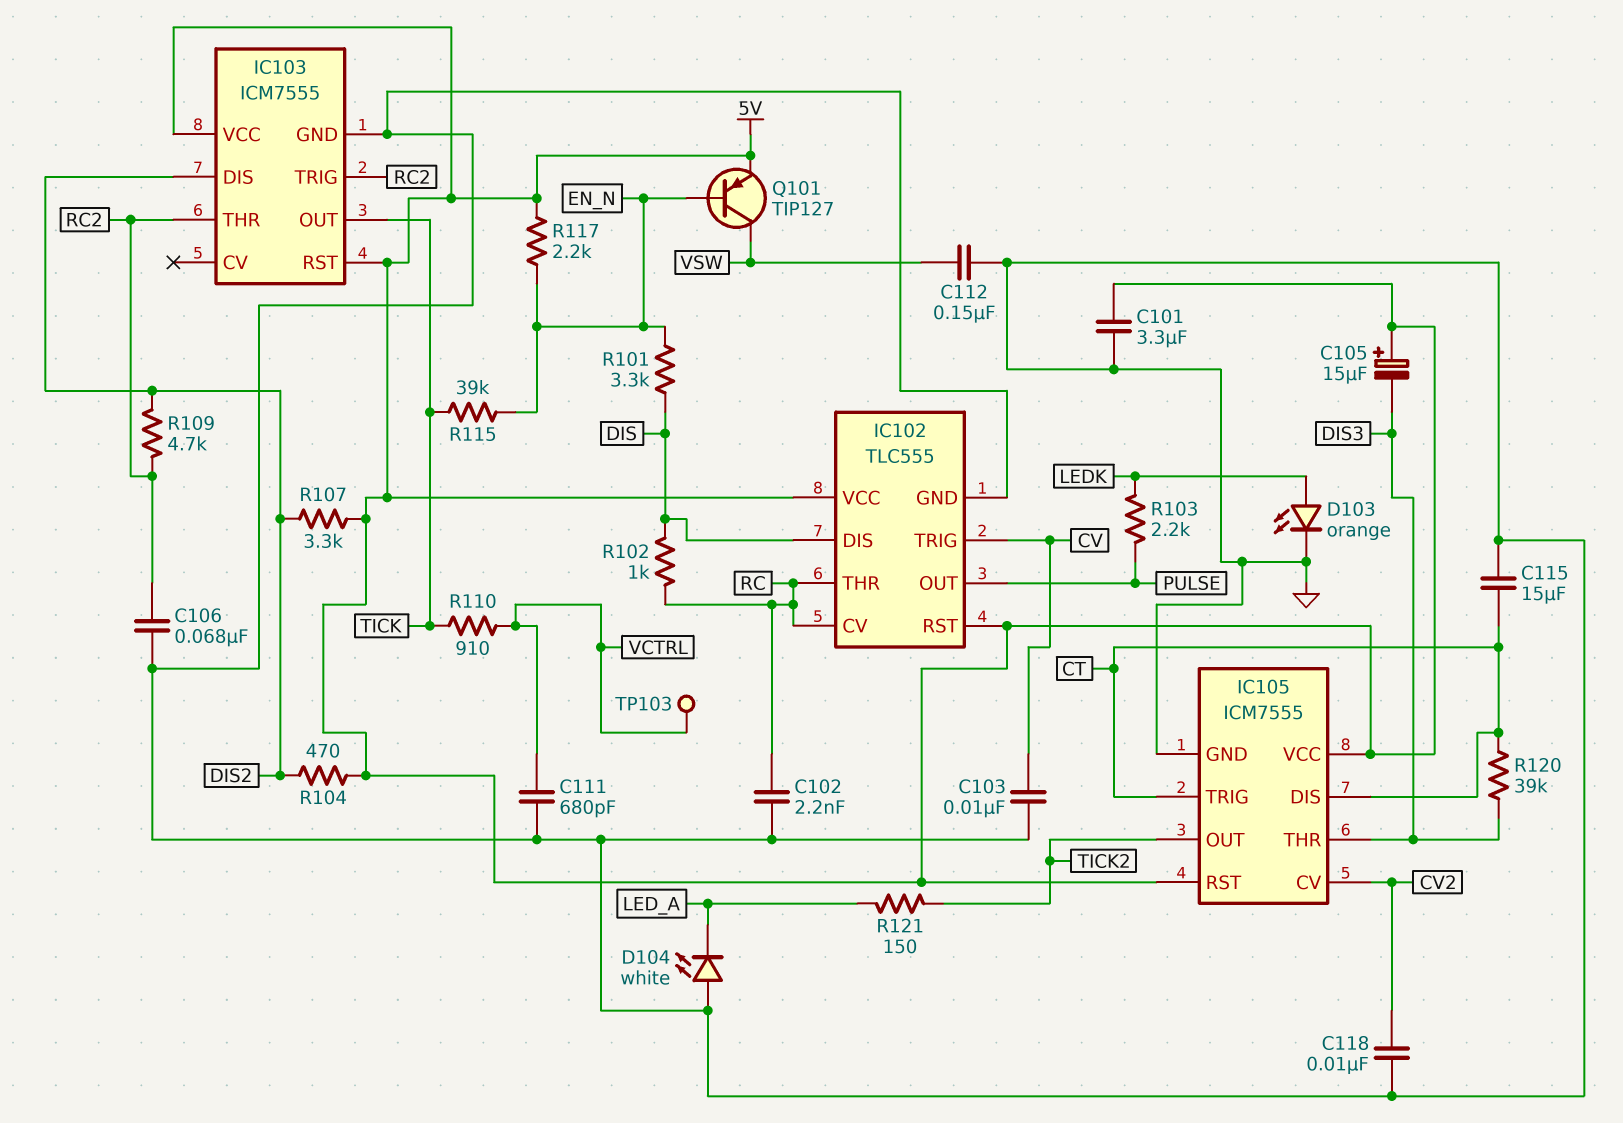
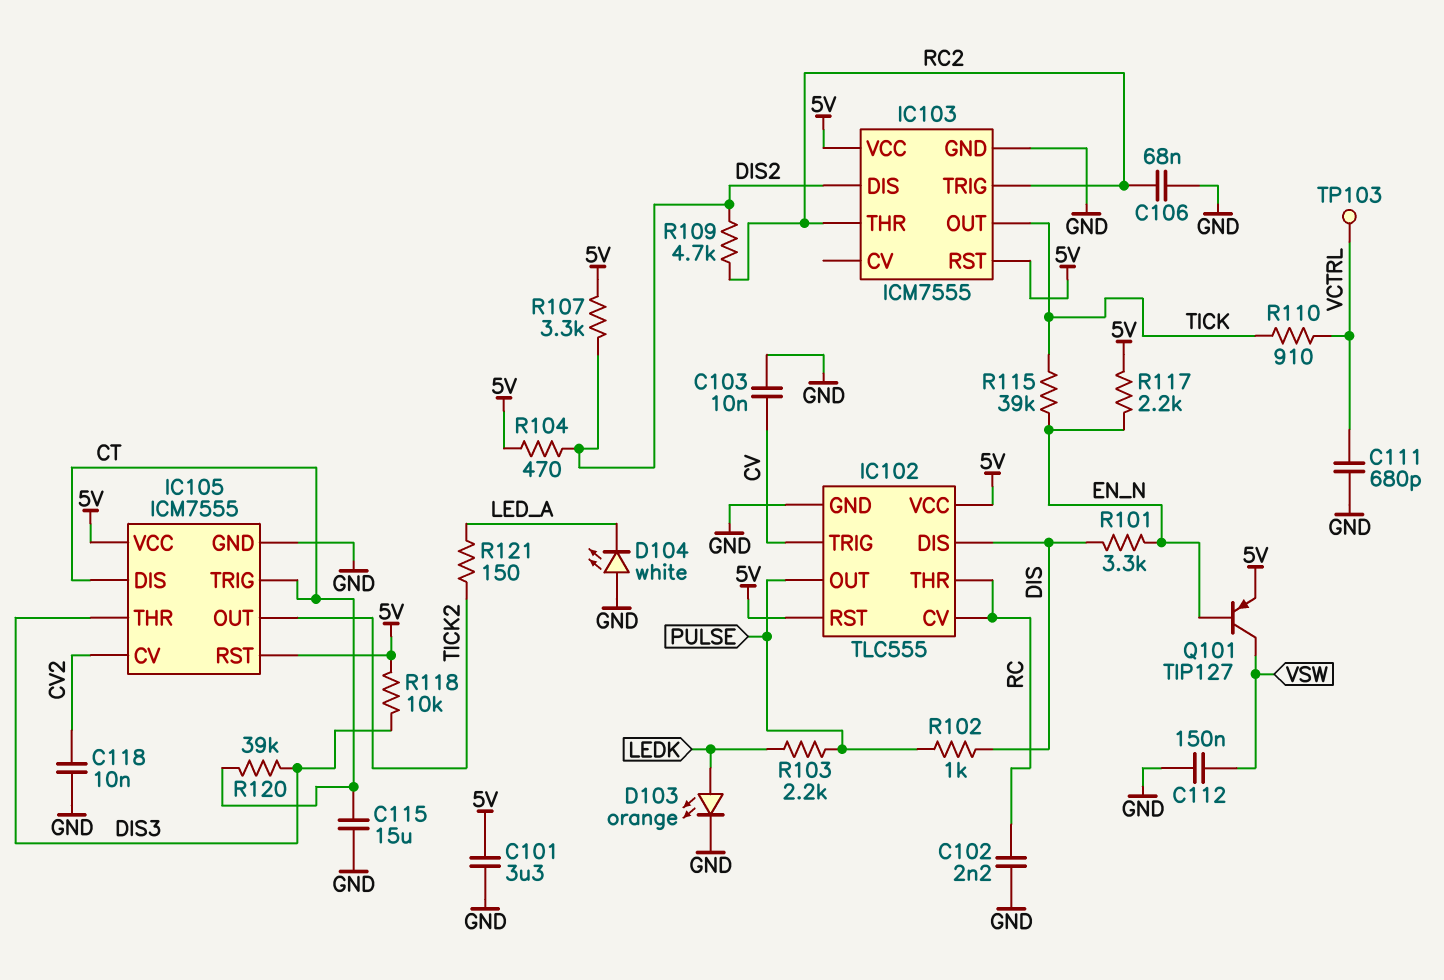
C105: 15uF (plus 5V, minus DIS3) -> none
R102: 1k (DIS, RC) -> 1k (DIS, PULSE)
R118: none -> 10k (5V, DIS3)

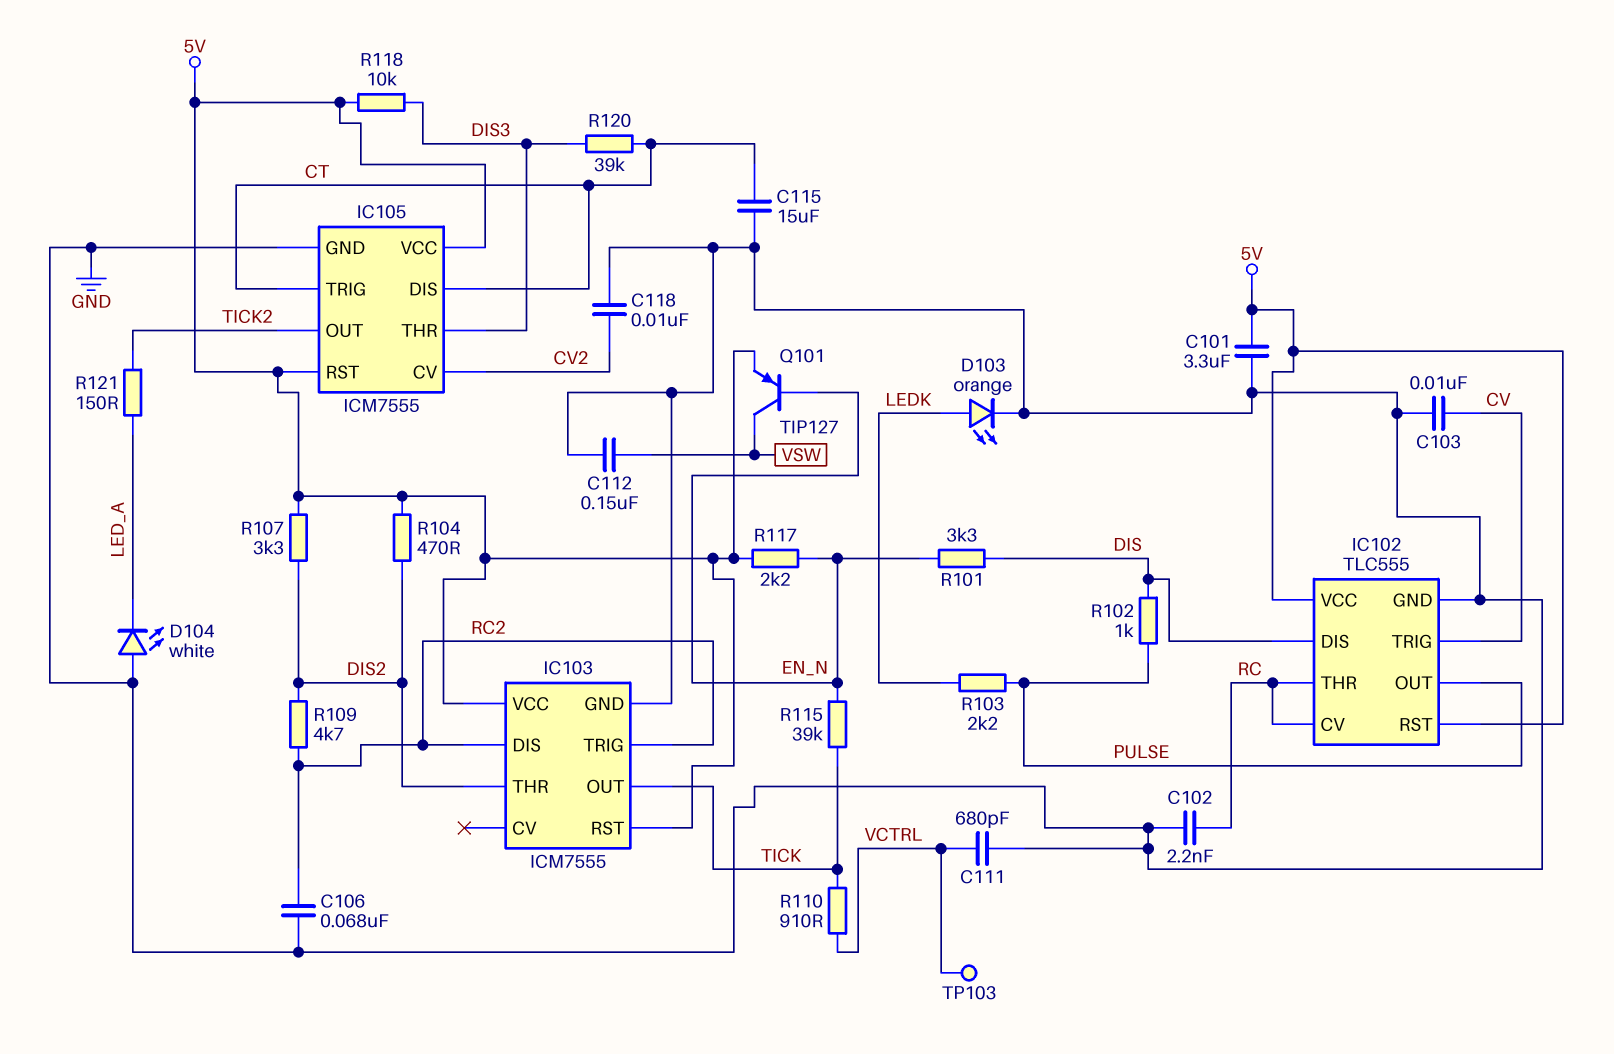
IC103 pin DIS: DIS2 -> RC2
IC103 pin THR: RC2 -> DIS2

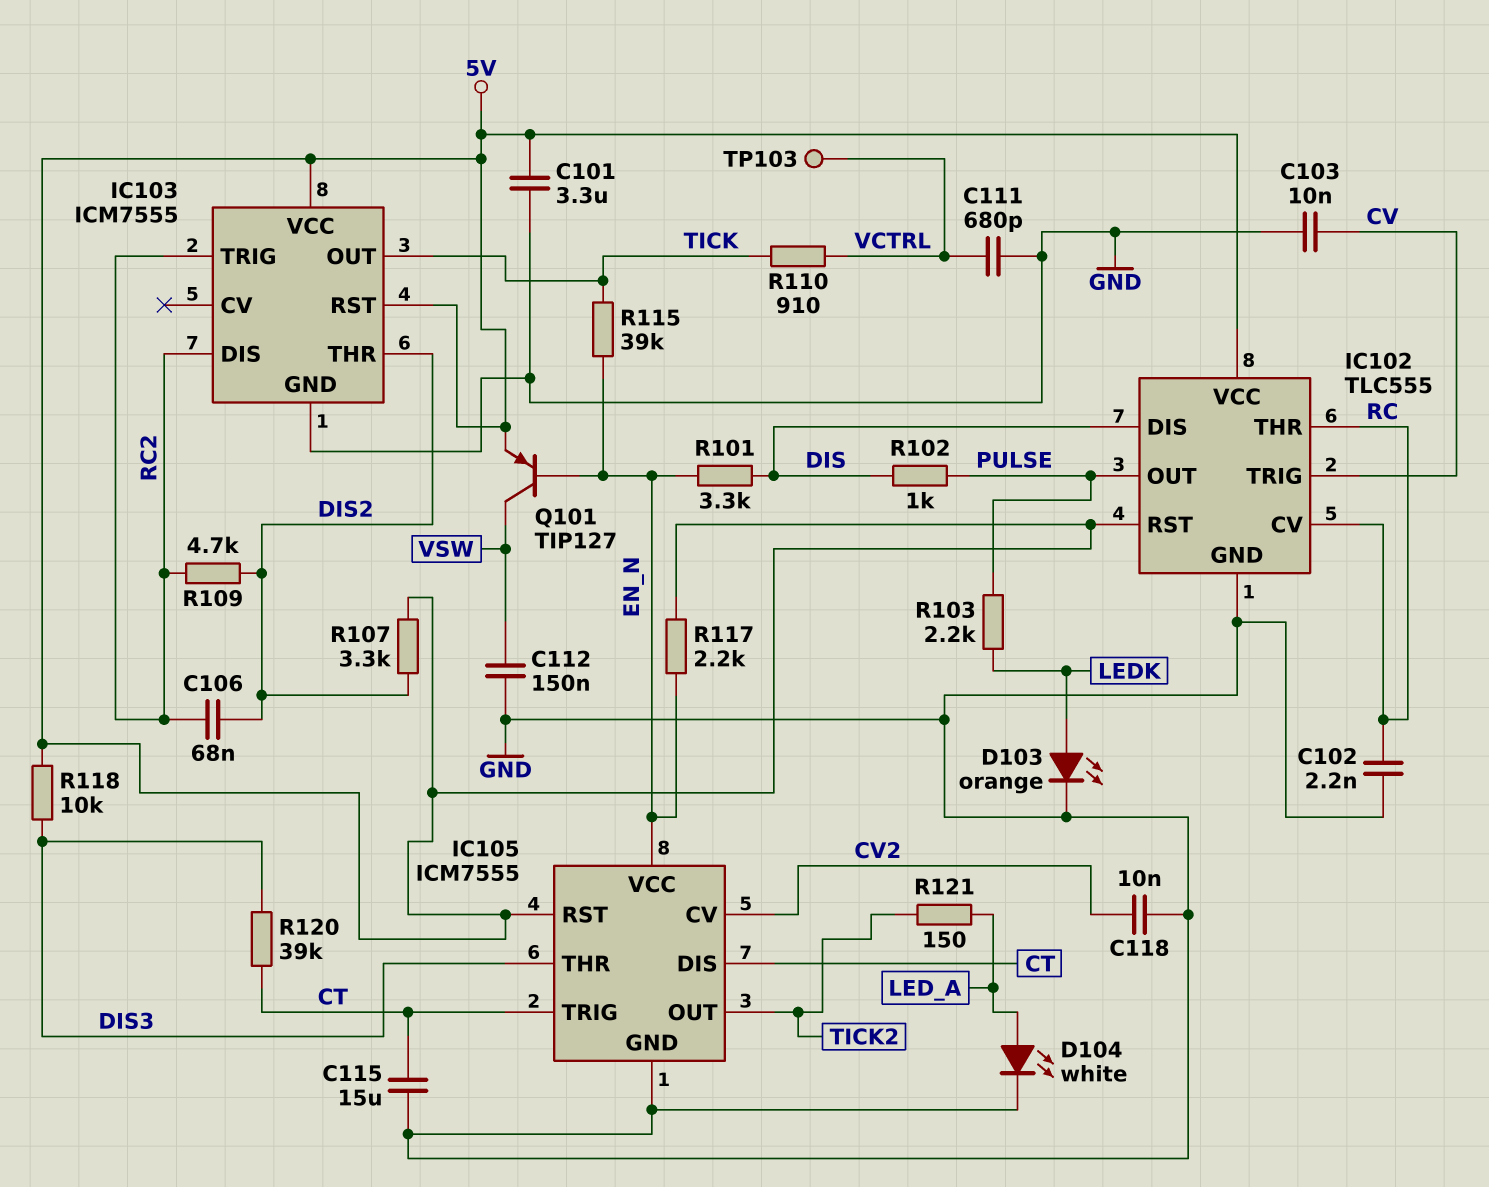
C106: 68nF (GND, RC2) -> 68nF (DIS2, RC2)
D104: LED white (A GND, K LED_A) -> LED white (A LED_A, K GND)
IC105 pin VCC: 5V -> EN_N
R104: 470 (5V, DIS2) -> none

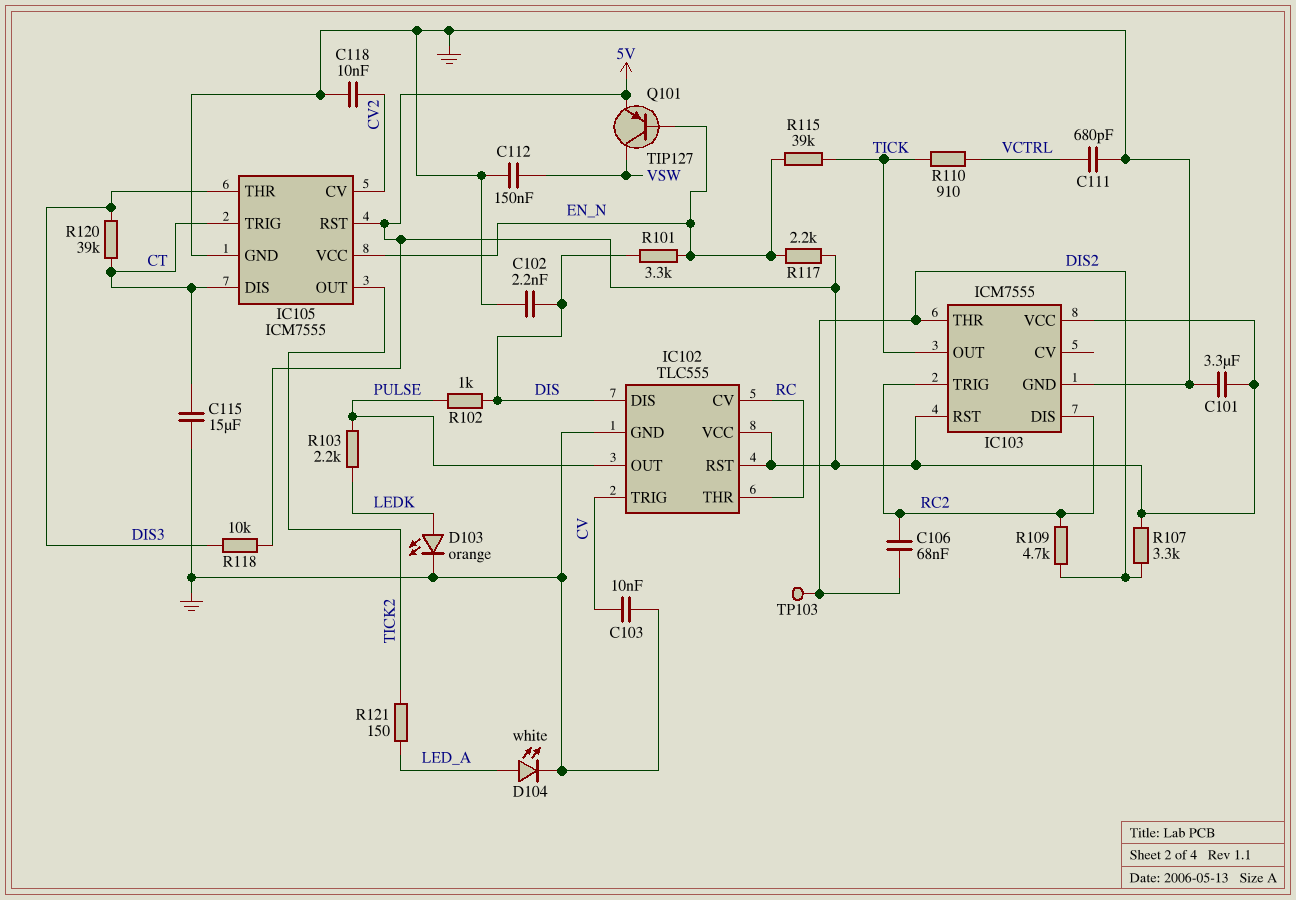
C102: 2.2nF (GND, RC) -> 2.2nF (DIS, GND)
TP103: test point (VCTRL) -> test point (DIS2)

